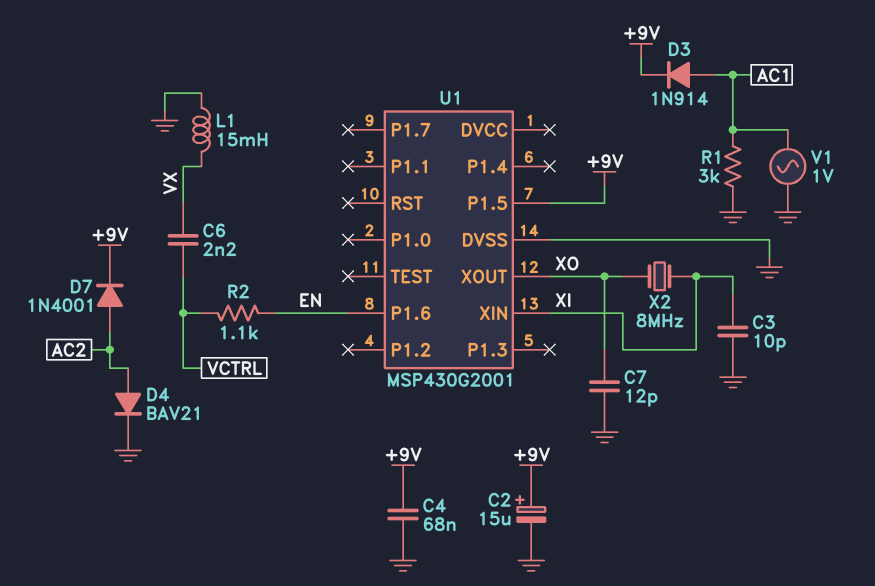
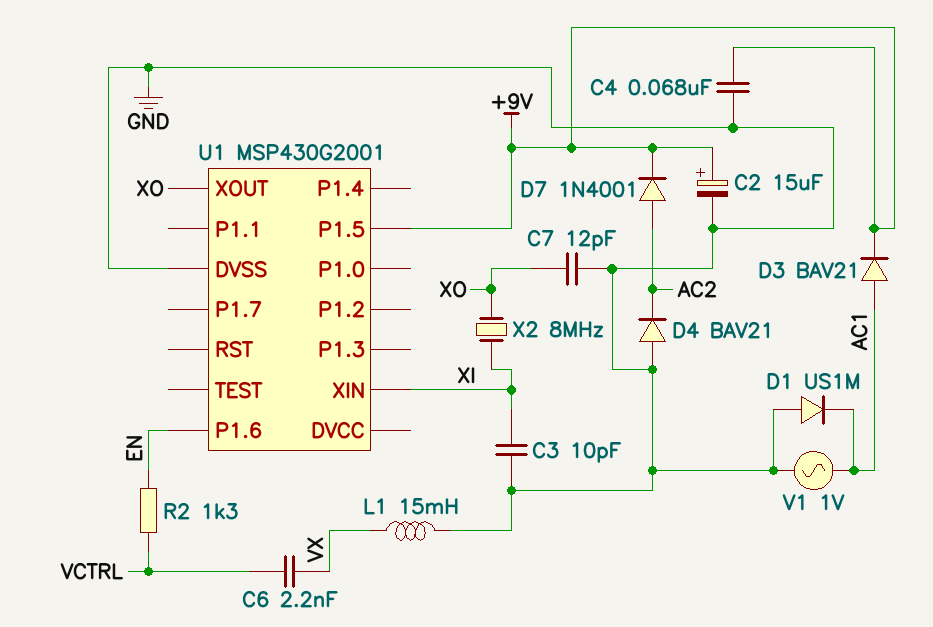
D1: none -> diode US1M (A GND, K AC1)
D3: diode 1N914 (A AC1, K +9V) -> diode BAV21 (A AC1, K +9V)
D4: diode BAV21 (A AC2, K GND) -> diode BAV21 (A GND, K AC2)
R1: 3k (AC1, GND) -> none
R2: 1.1k (EN, VCTRL) -> 1.3k (EN, VCTRL)

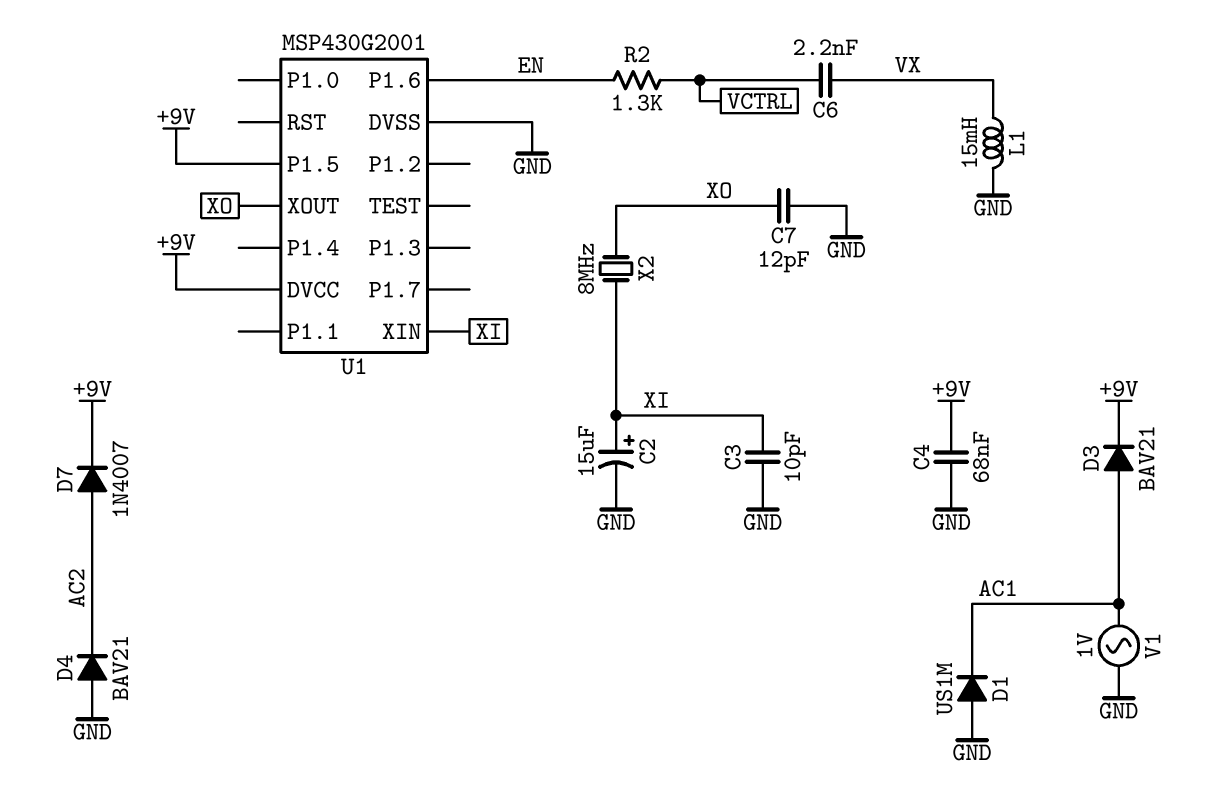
C2: 15uF (plus +9V, minus GND) -> 15uF (plus XI, minus GND)
D7: diode 1N4001 (A AC2, K +9V) -> diode 1N4007 (A AC2, K +9V)
U1 pin DVCC: none -> +9V

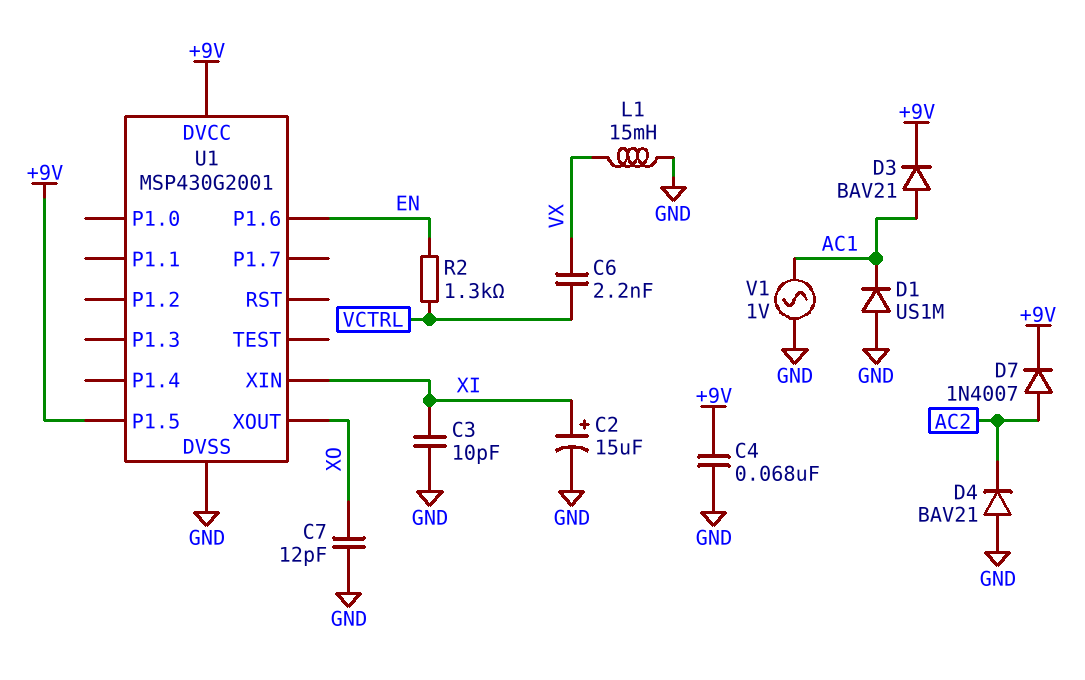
X2: 8MHz (XI, XO) -> none

